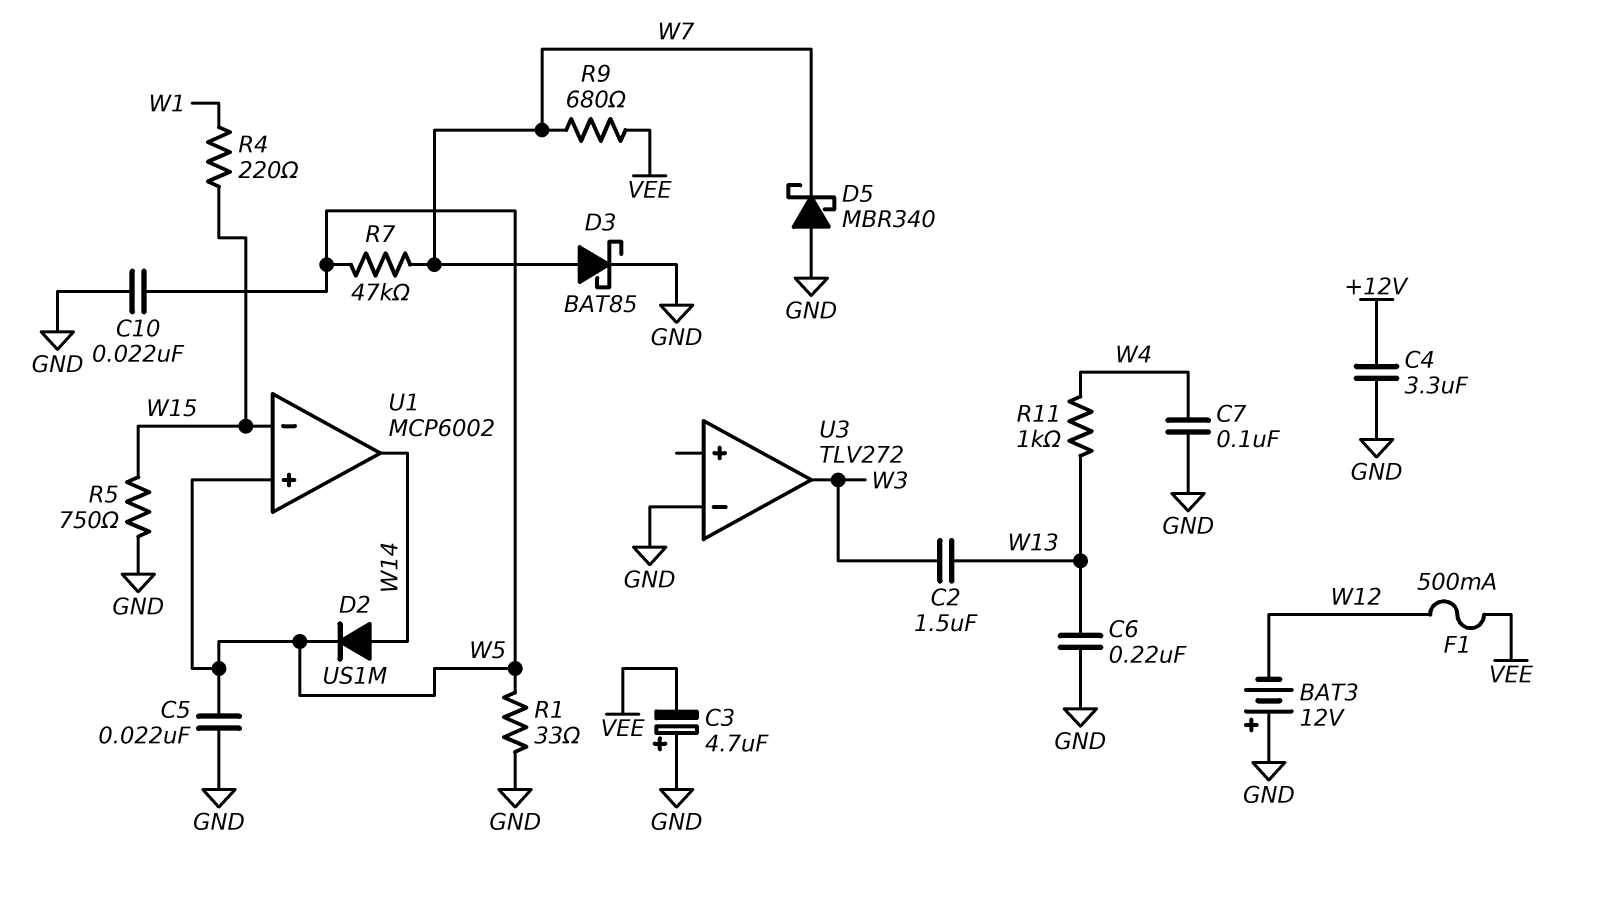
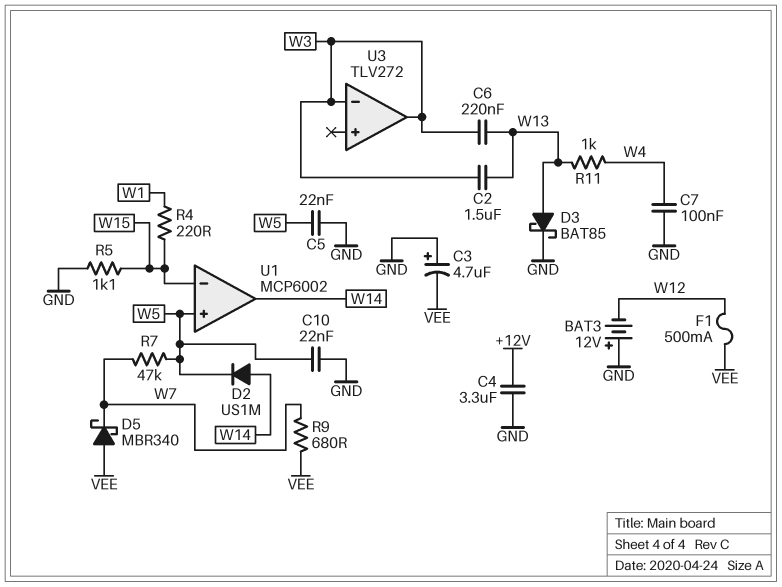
C6: 220nF (GND, W13) -> 220nF (W3, W13)
D3: schottky BAT85 (A W7, K GND) -> schottky BAT85 (A W13, K GND)
D5: schottky MBR340 (A GND, K W7) -> schottky MBR340 (A VEE, K W7)
R1: 33 (GND, W5) -> none
R5: 750 (GND, W15) -> 1.1k (GND, W15)
U3 pin in-: GND -> W3

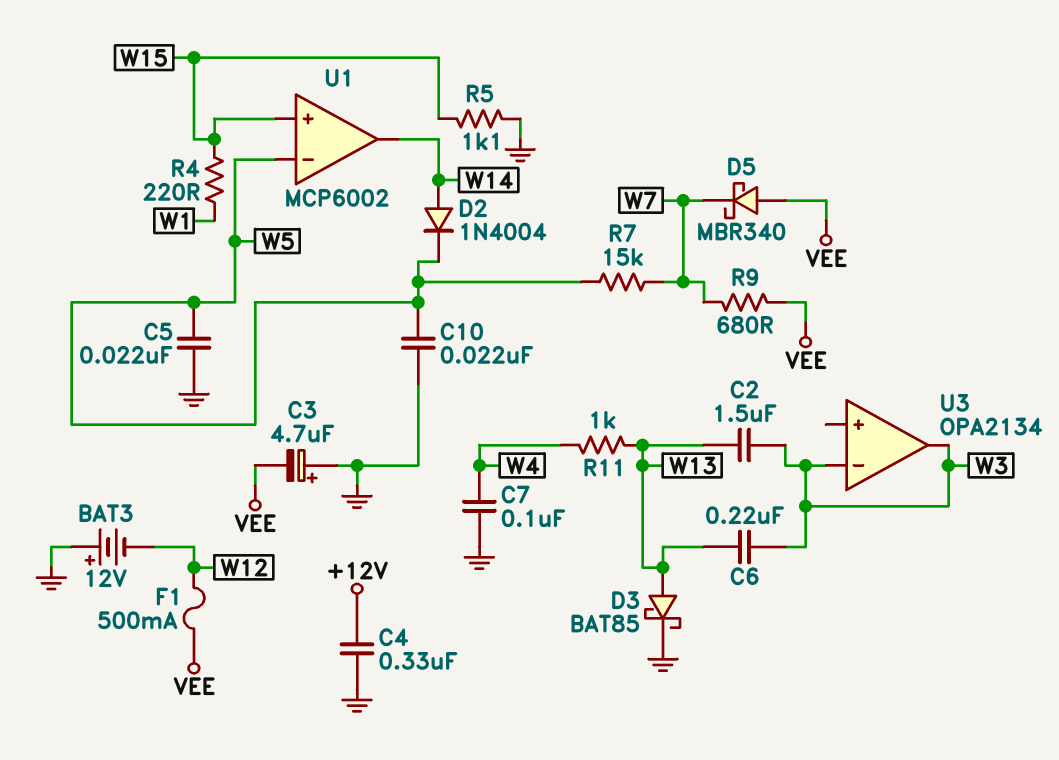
C4: 3.3uF (+12V, GND) -> 330nF (+12V, GND)
D2: diode US1M (A W14, K W5) -> diode 1N4004 (A W14, K W5)
R7: 47k (W5, W7) -> 15k (W5, W7)
U1 pin in+: W5 -> W15
U1 pin in-: W15 -> W5
U3: TLV272 -> OPA2134

